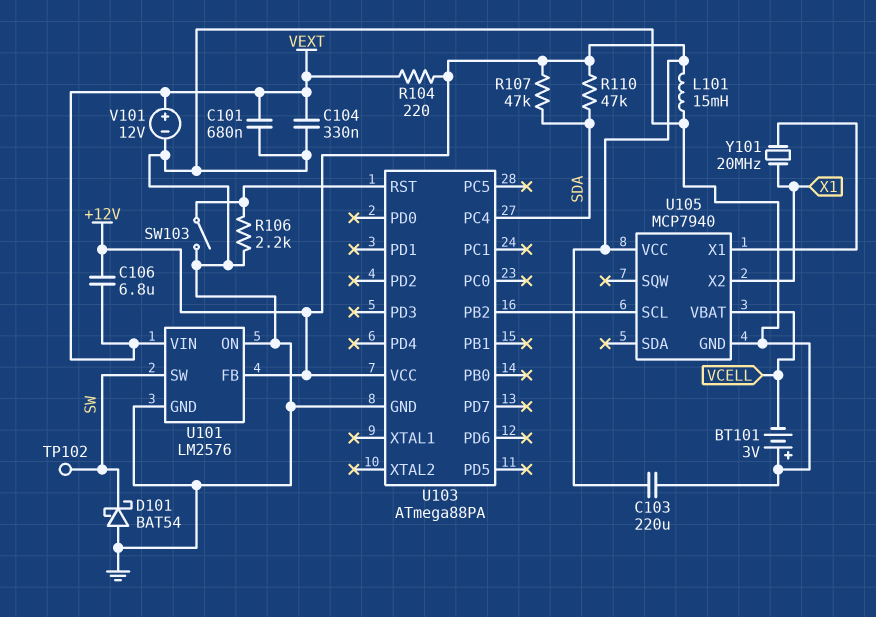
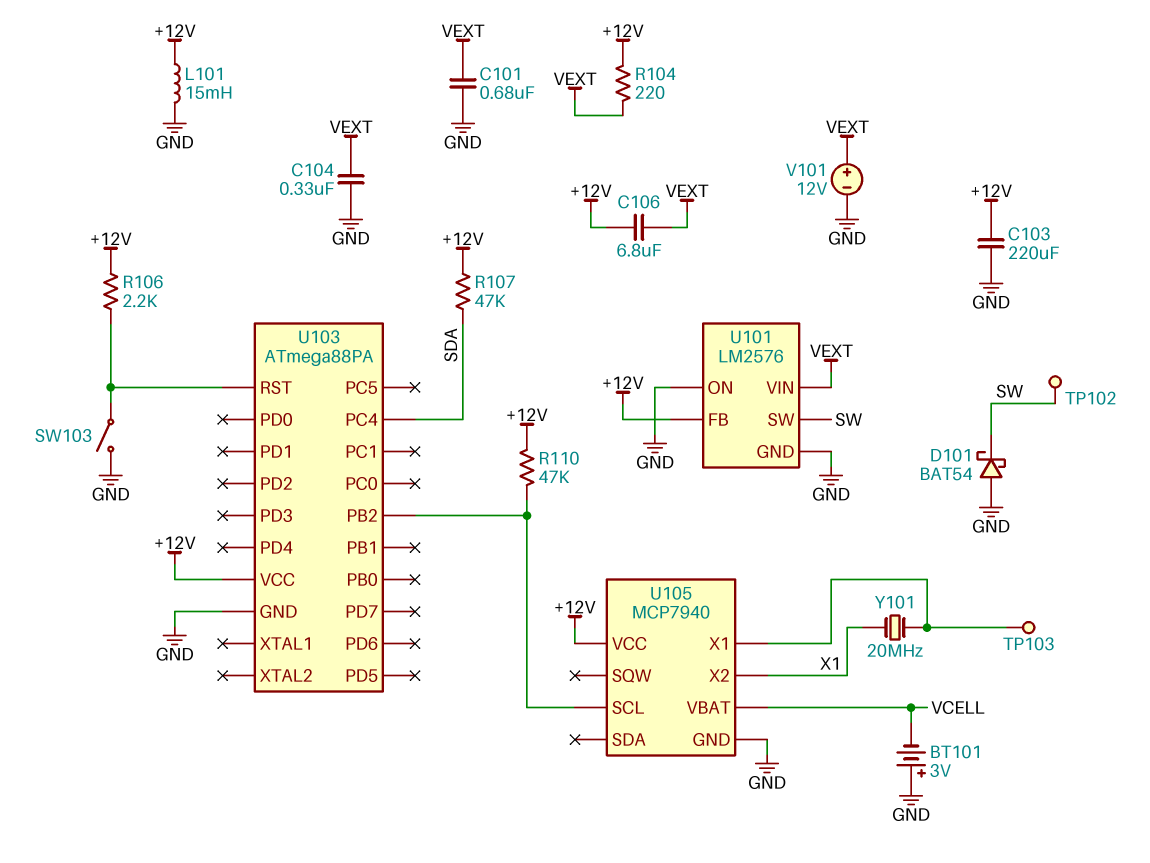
R106: 2.2k (GND, U103/RST) -> 2.2k (+12V, U103/RST)
R110: 47k (+12V, SDA) -> 47k (+12V, U103/PB2)
TP103: none -> test point (U105/X1)

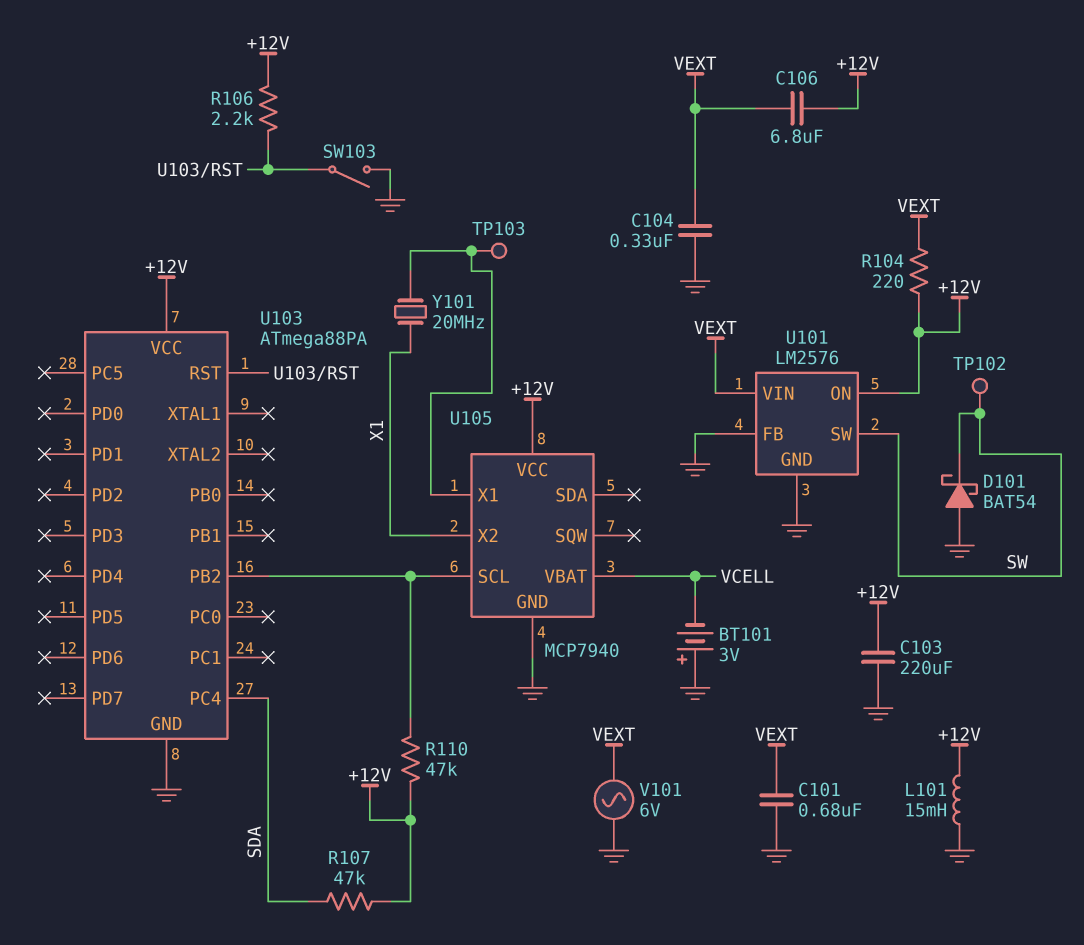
U101 pin FB: +12V -> GND
U101 pin ON: GND -> +12V
V101: 12V (plus VEXT, minus GND) -> AC 6V (GND, VEXT)

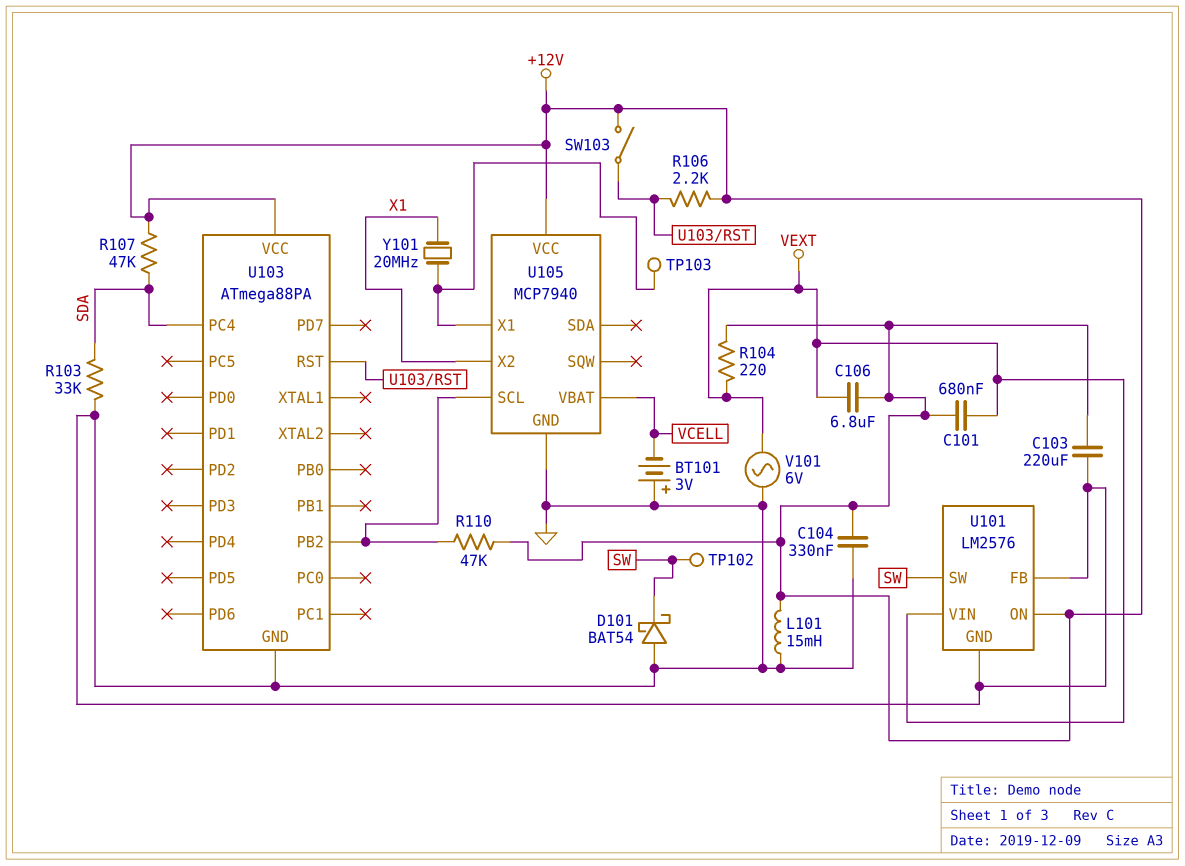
C101: 680nF (GND, VEXT) -> 680nF (+12V, VEXT)
C104: 330nF (GND, VEXT) -> 330nF (+12V, GND)
R103: none -> 33k (GND, SDA)
SW103: switch (GND, U103/RST) -> switch (+12V, U103/RST)

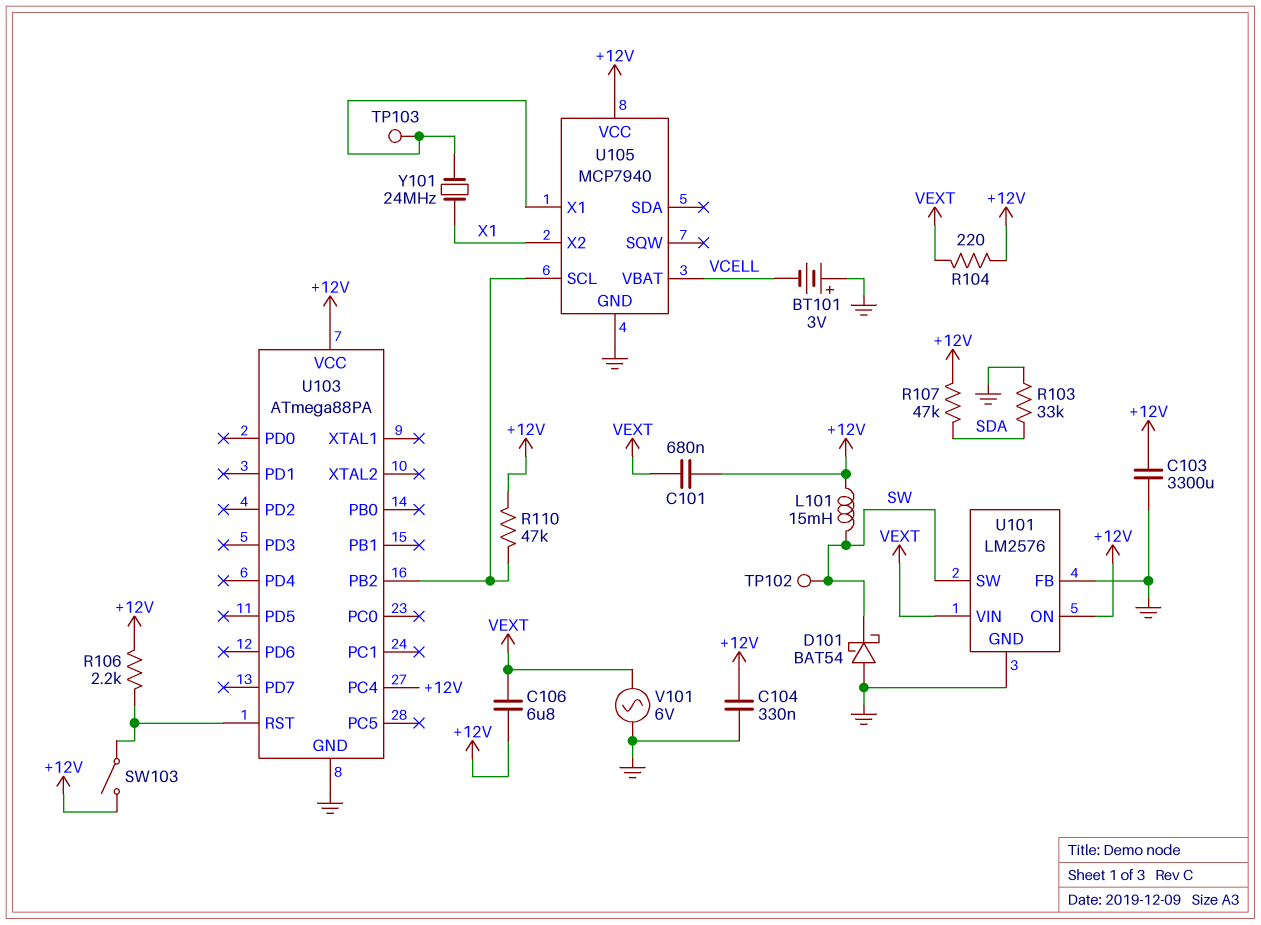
C103: 220uF (+12V, GND) -> 3300uF (+12V, GND)
L101: 15mH (+12V, GND) -> 15mH (+12V, SW)
U103 pin PC4: SDA -> +12V
Y101: 20MHz (U105/X1, X1) -> 24MHz (U105/X1, X1)

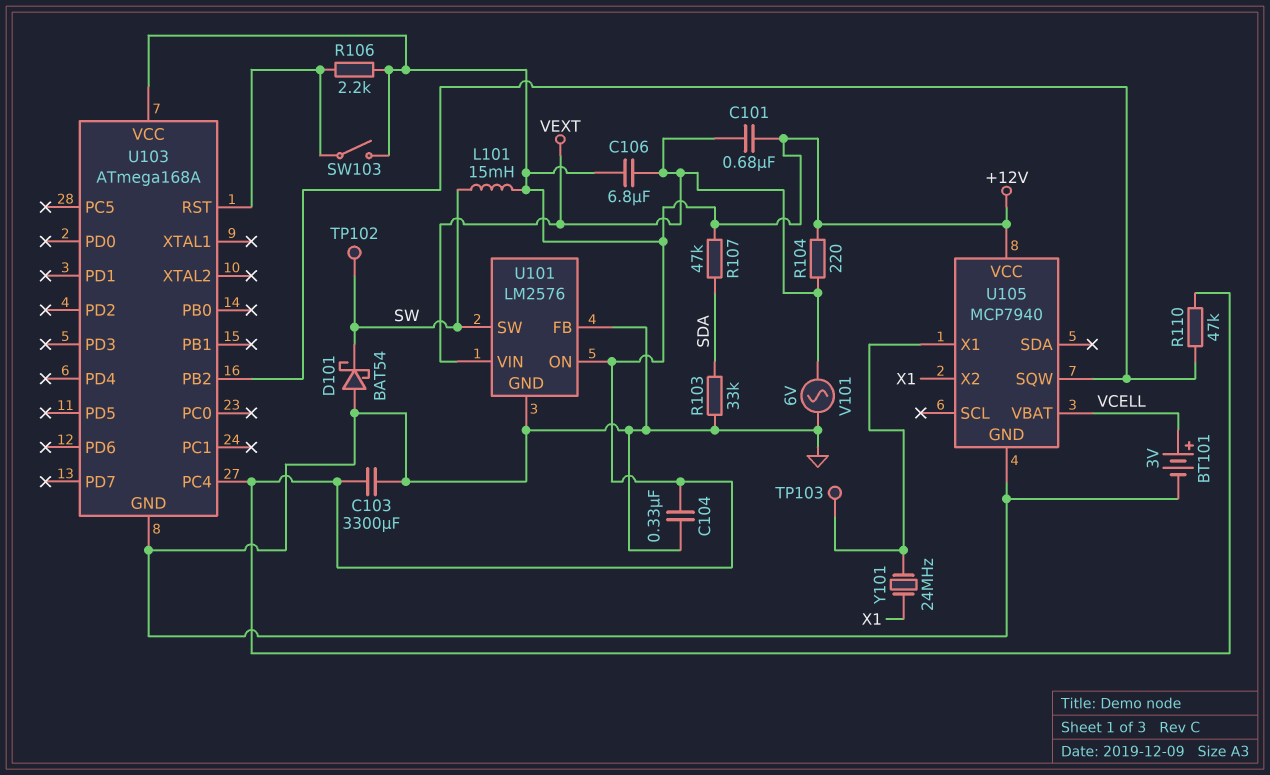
BT101: 3V (plus GND, minus VCELL) -> 3V (plus VCELL, minus GND)
U103: ATmega88PA -> ATmega168A
U105 pin SCL: U103/PB2 -> none
U105 pin SQW: none -> U103/PB2

